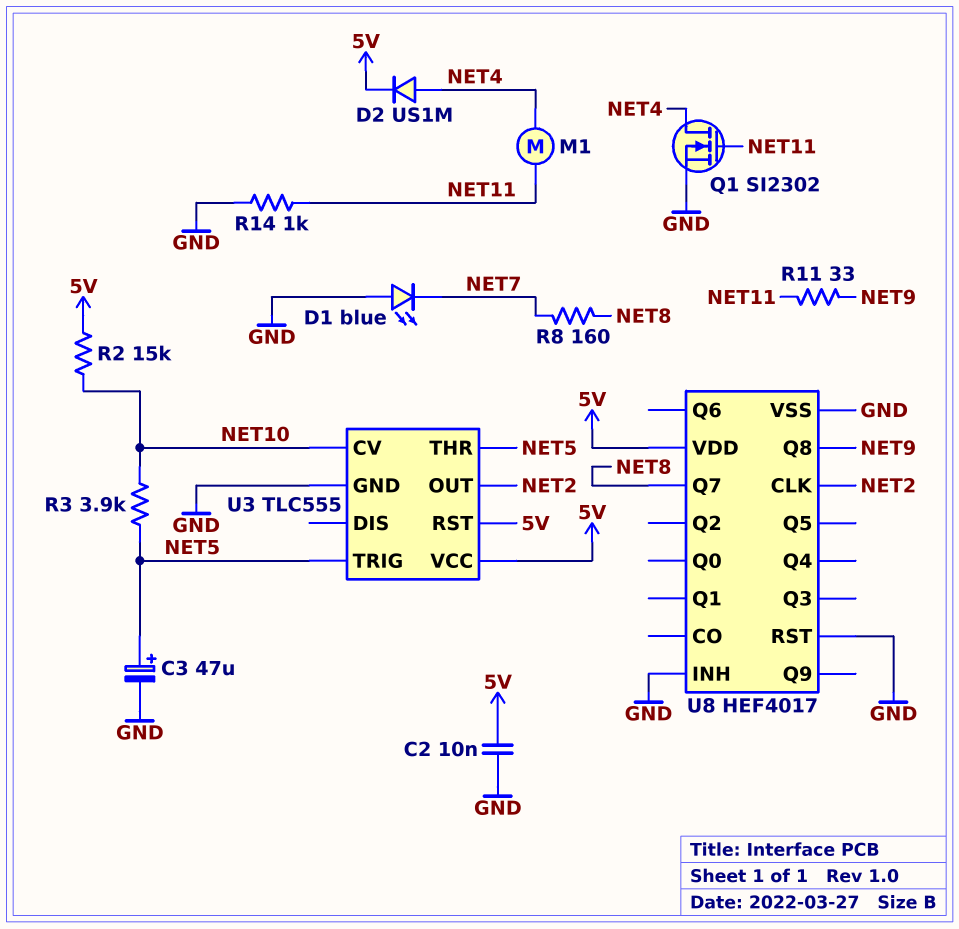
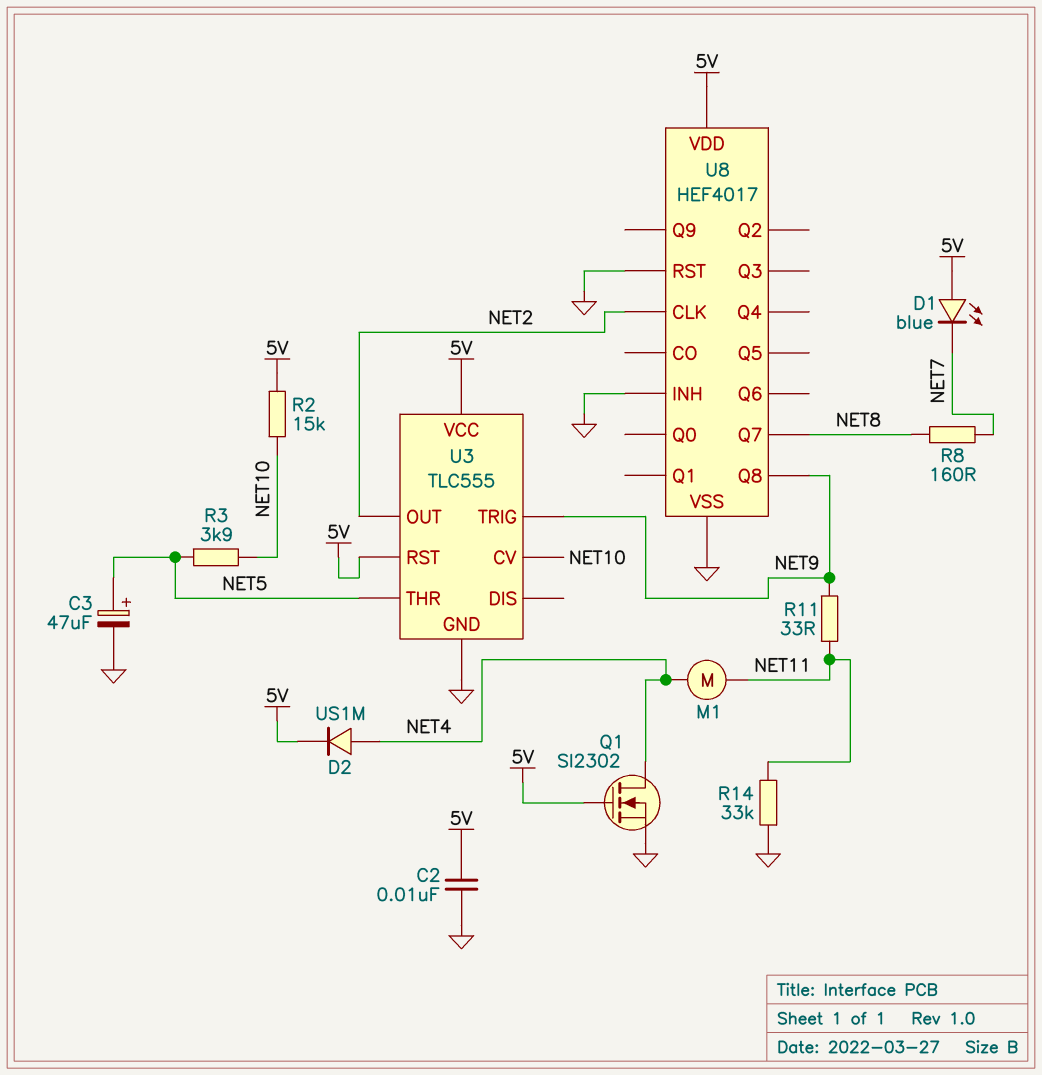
D1: LED blue (A GND, K NET7) -> LED blue (A 5V, K NET7)
Q1: NMOS SI2302 (G NET11, D NET4, S GND) -> NMOS SI2302 (G 5V, D NET4, S GND)
R14: 1k (GND, NET11) -> 33k (GND, NET11)
U3 pin TRIG: NET5 -> NET9

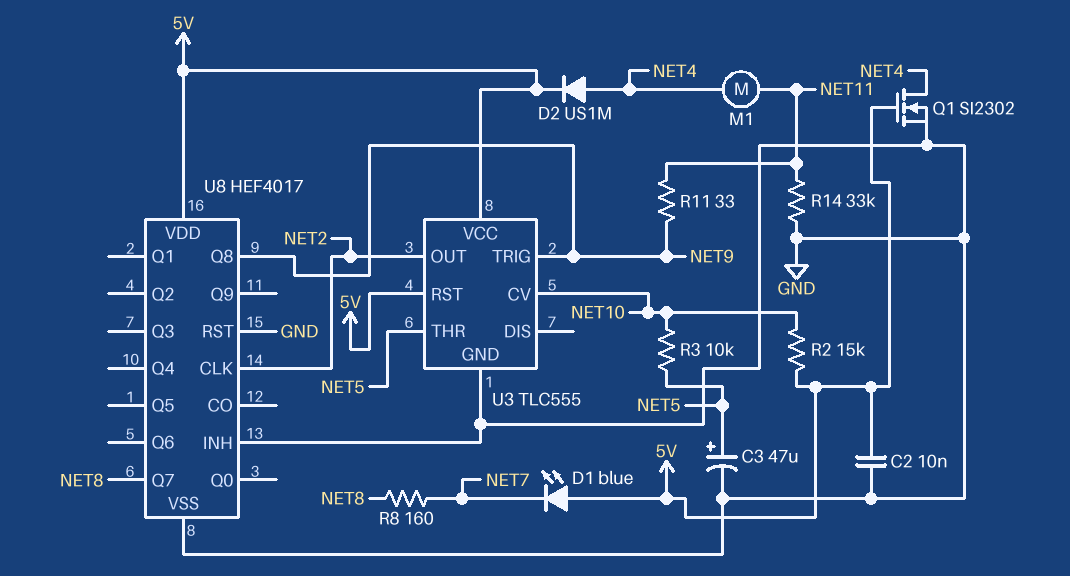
R3: 3.9k (NET5, NET10) -> 10k (NET5, NET10)

